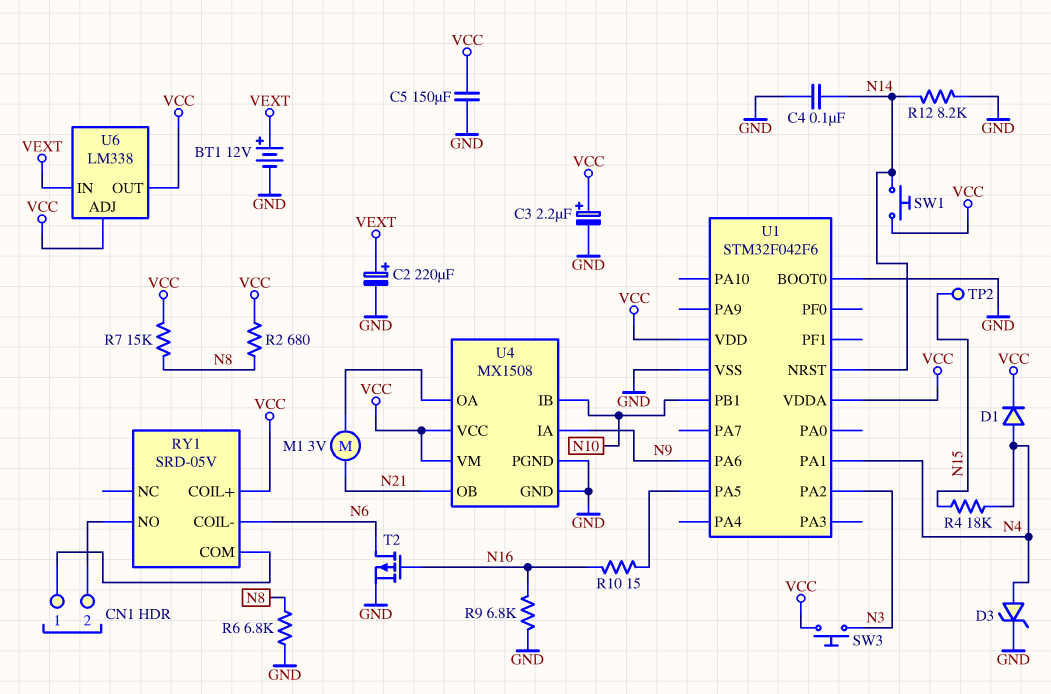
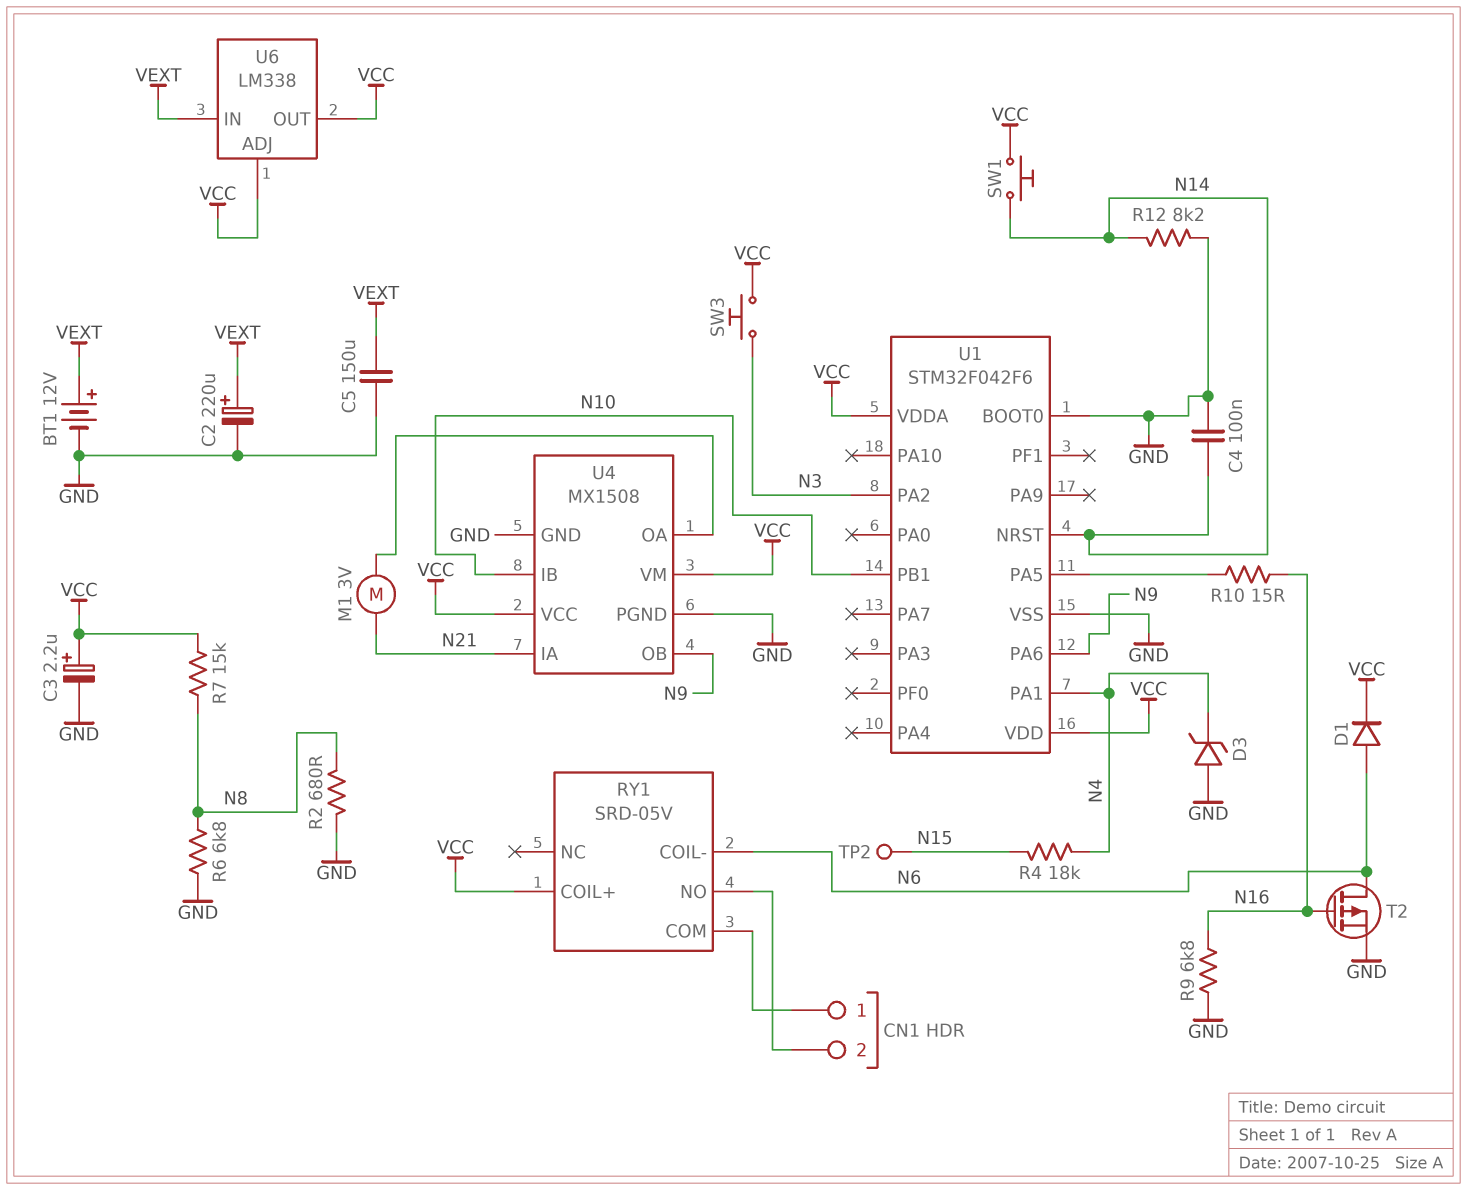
C5: 150uF (GND, VCC) -> 150uF (GND, VEXT)
D1: diode (A N4, K VCC) -> diode (A N6, K VCC)
D3: zener (A N4, K GND) -> zener (A GND, K N4)
R2: 680 (N8, VCC) -> 680 (GND, N8)
U4 pin IA: N9 -> N21
U4 pin OB: N21 -> N9

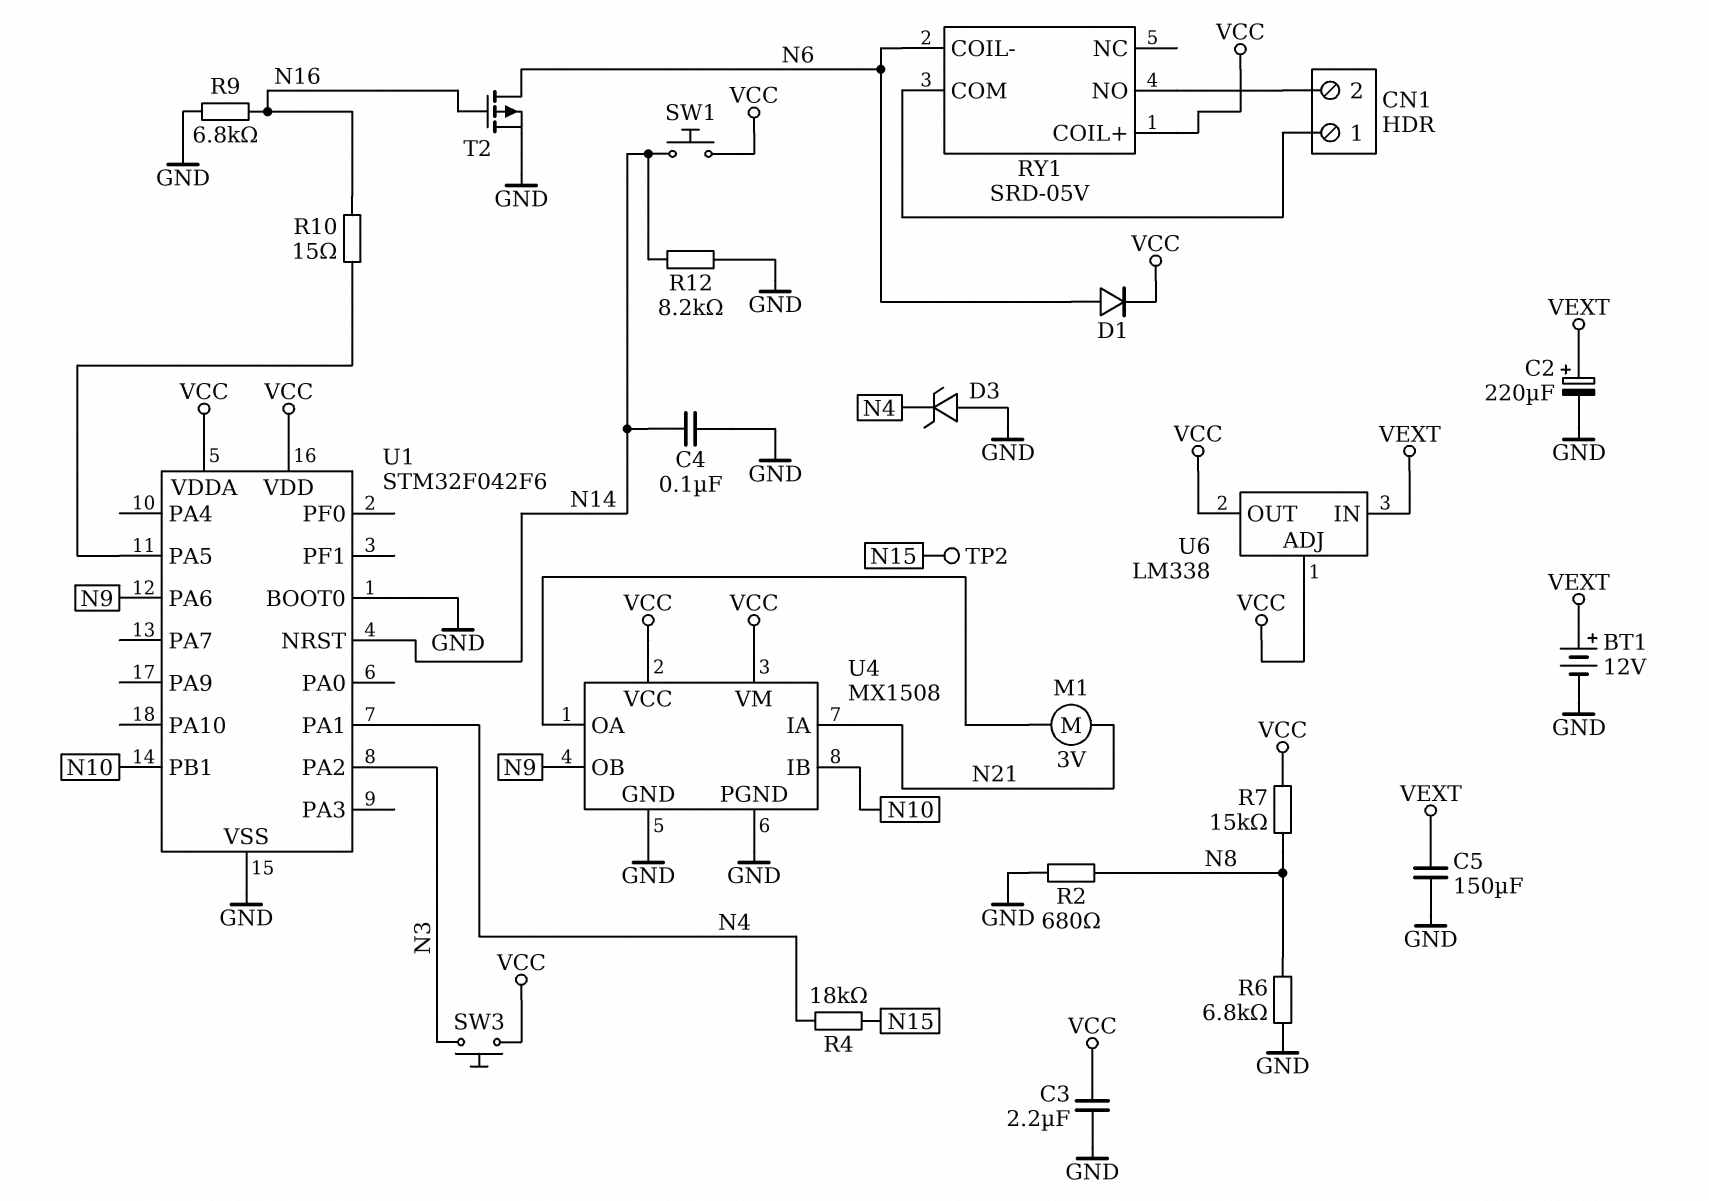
C3: 2.2uF (plus VCC, minus GND) -> 2.2uF (GND, VCC)

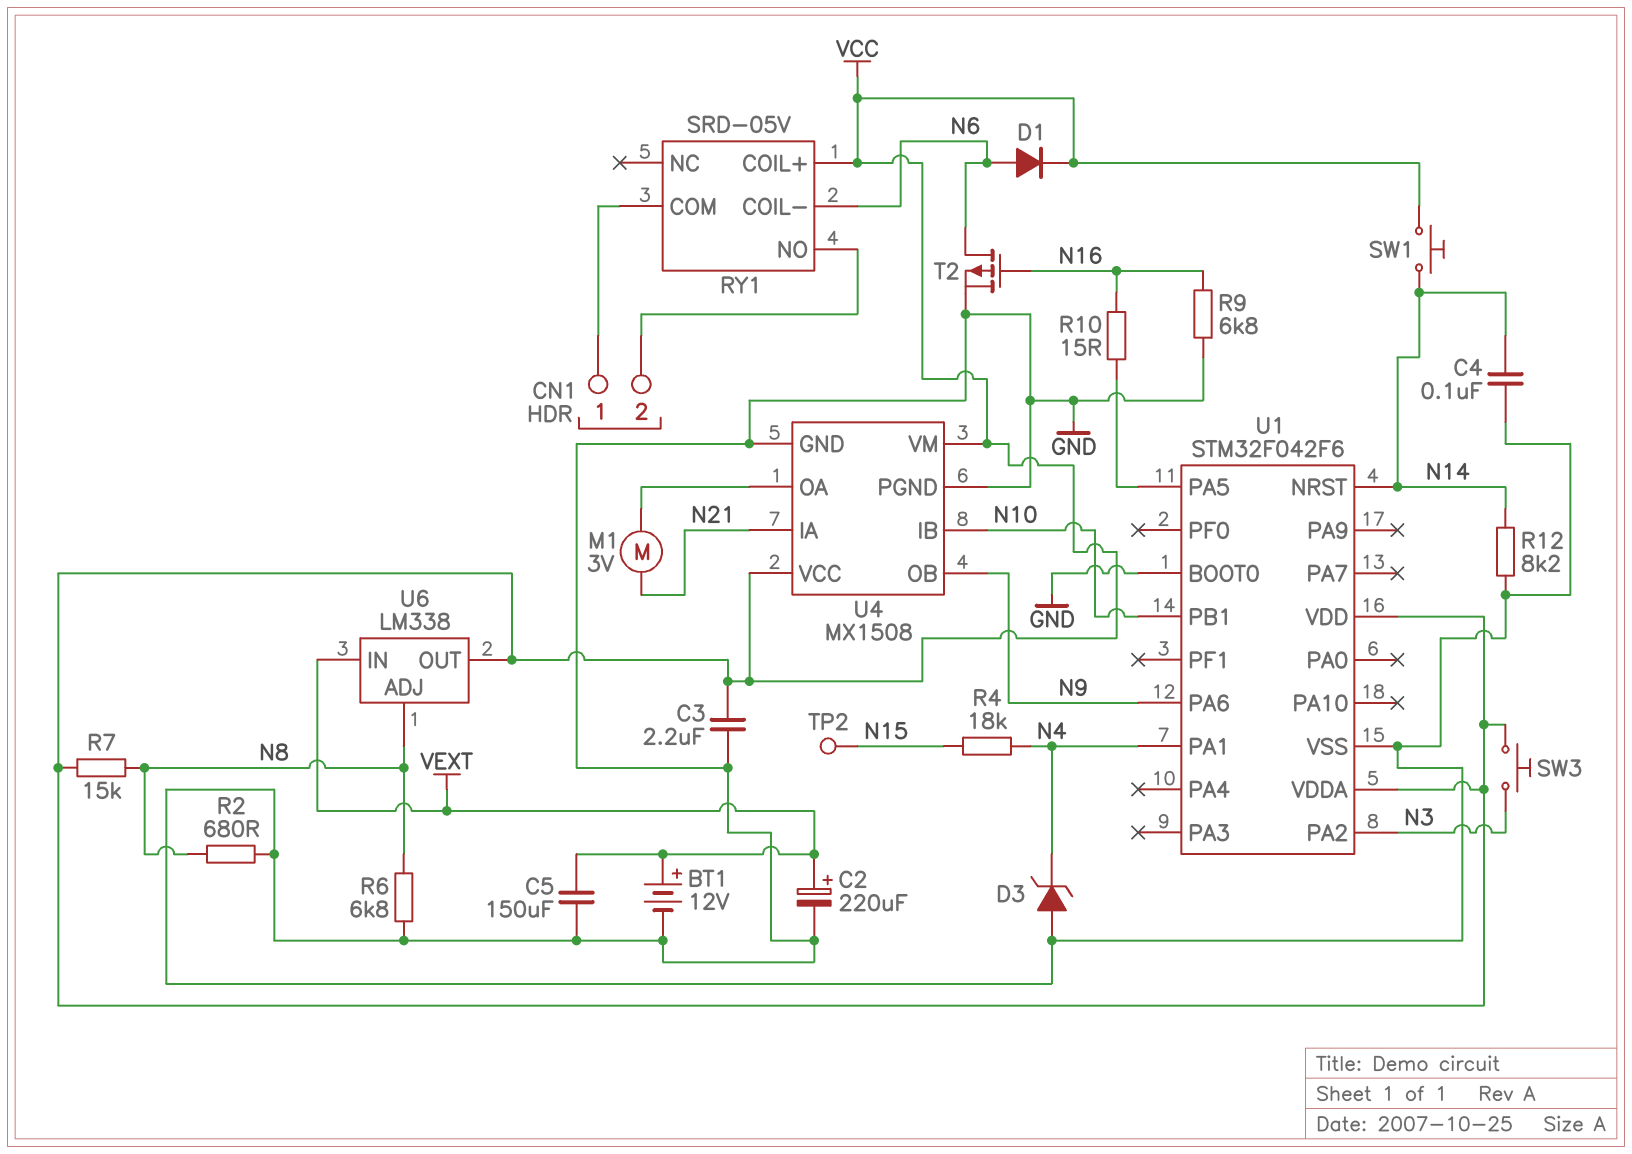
U6 pin ADJ: VCC -> N8

